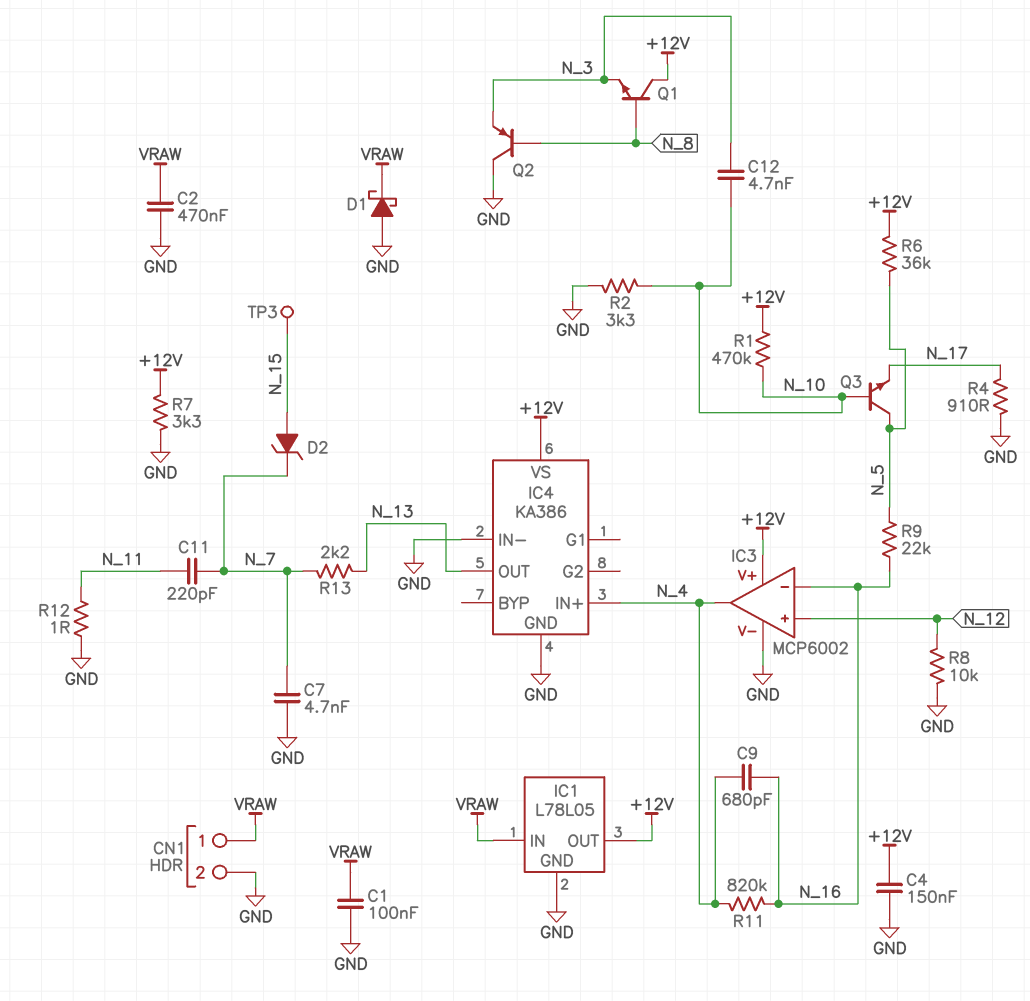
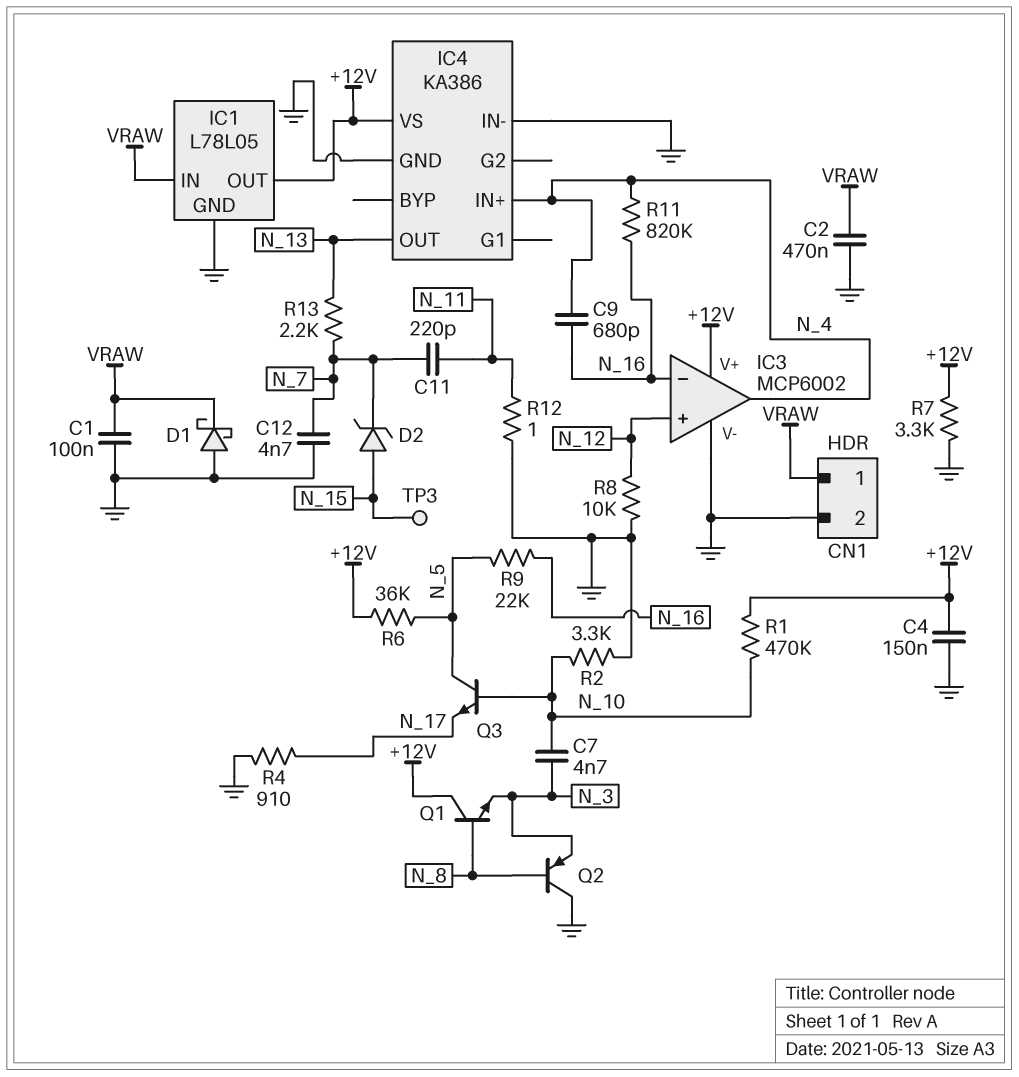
C7: 4.7nF (GND, N_7) -> 4.7nF (N_3, N_10)
C12: 4.7nF (N_3, N_10) -> 4.7nF (GND, N_7)

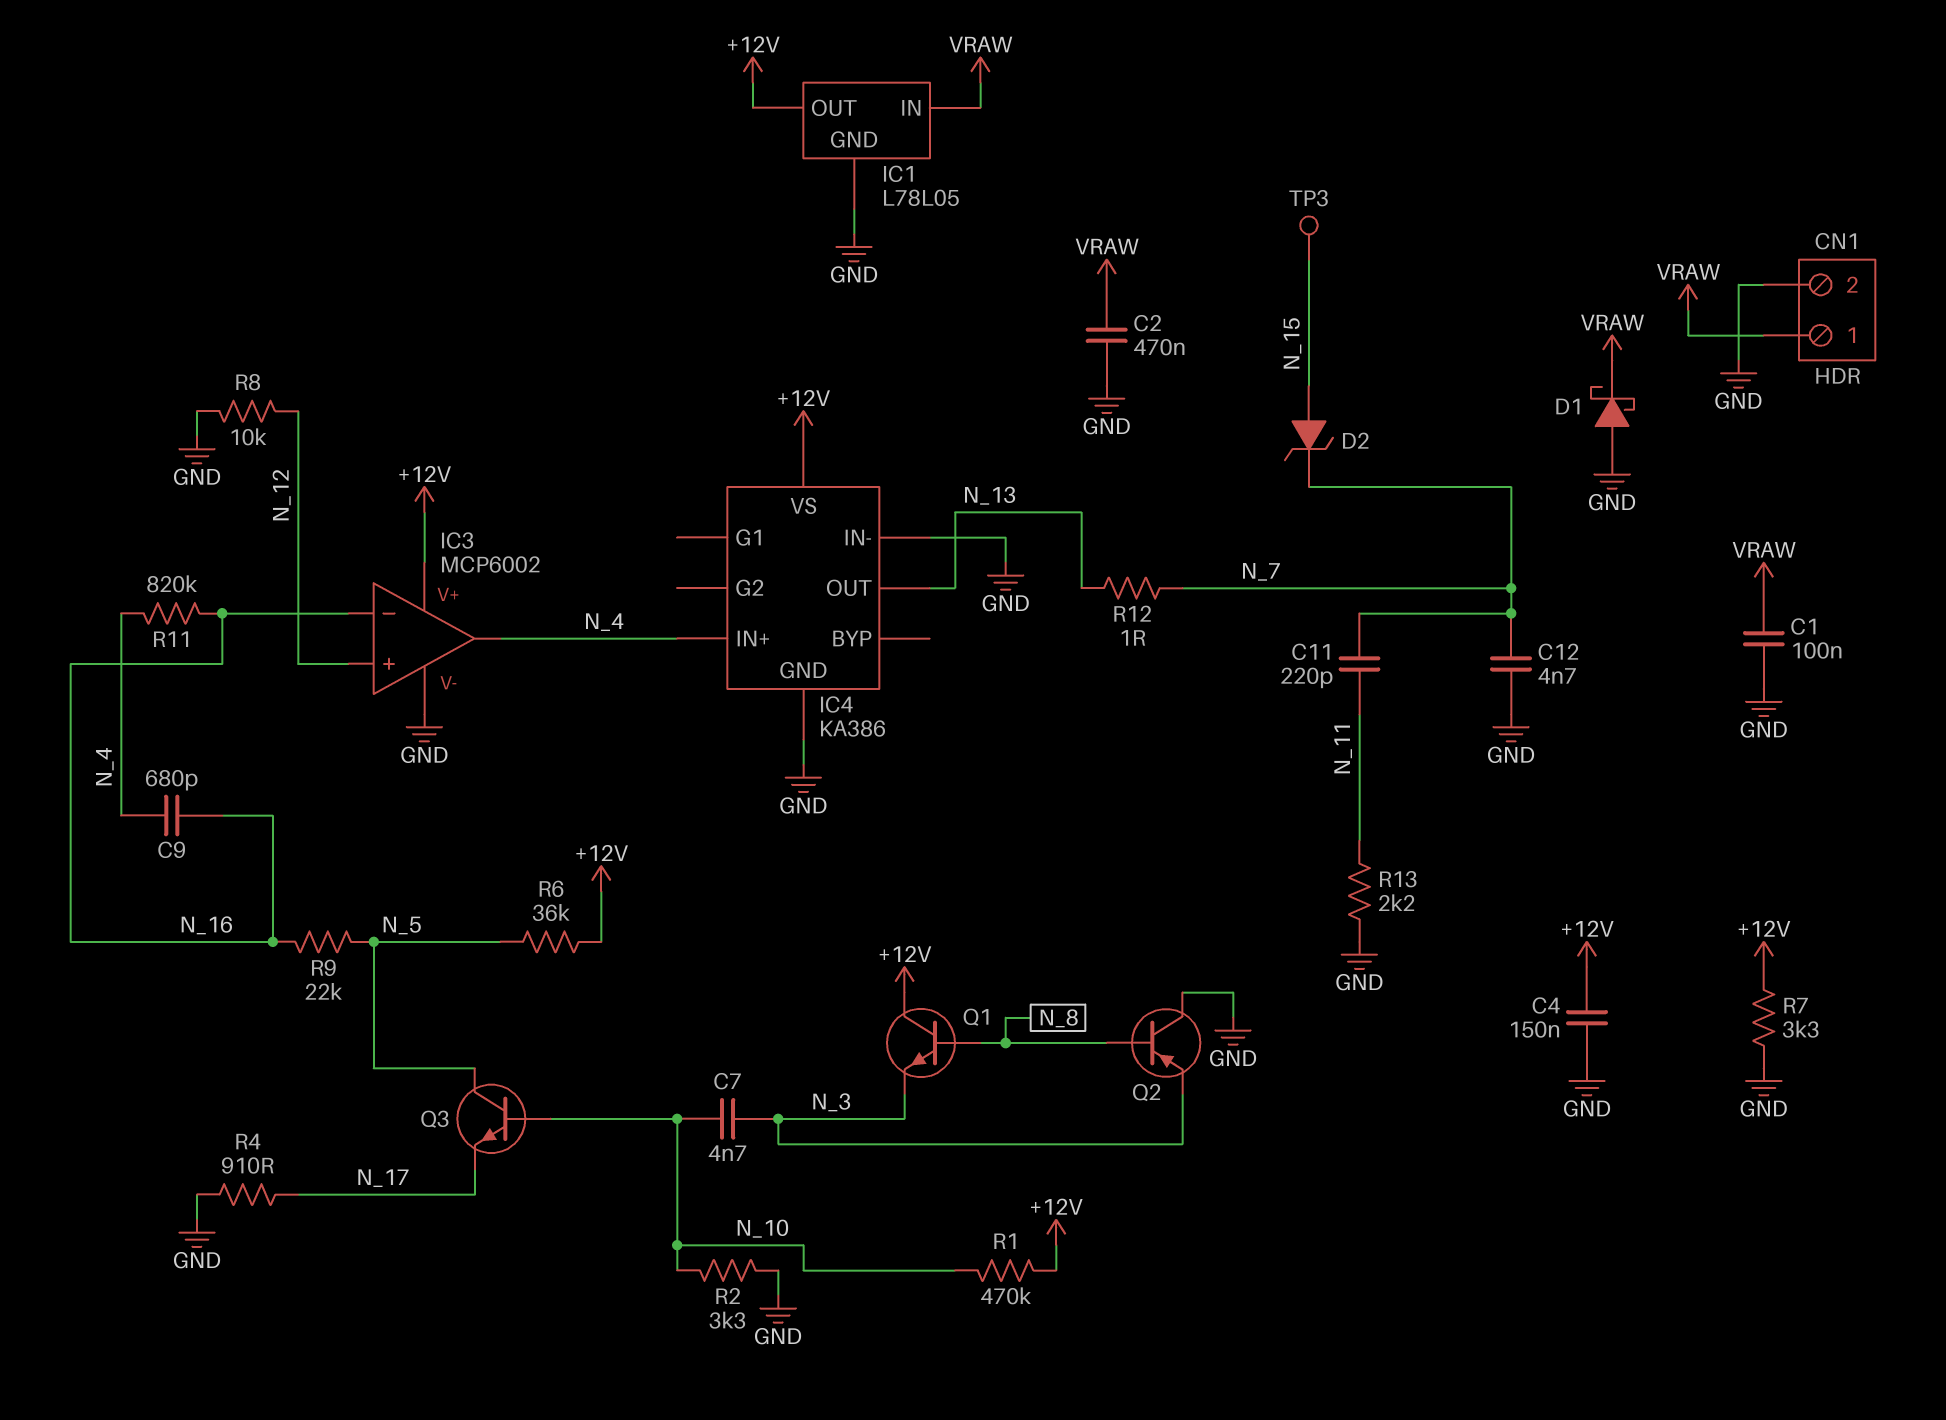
R12: 1 (GND, N_11) -> 1 (N_7, N_13)
R13: 2.2k (N_7, N_13) -> 2.2k (GND, N_11)

